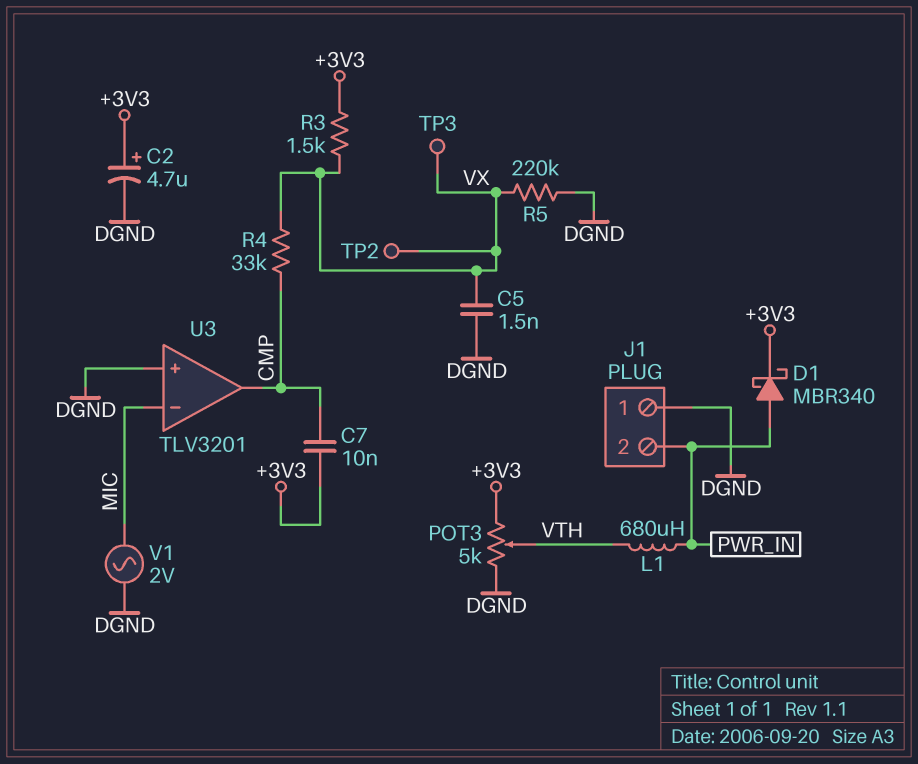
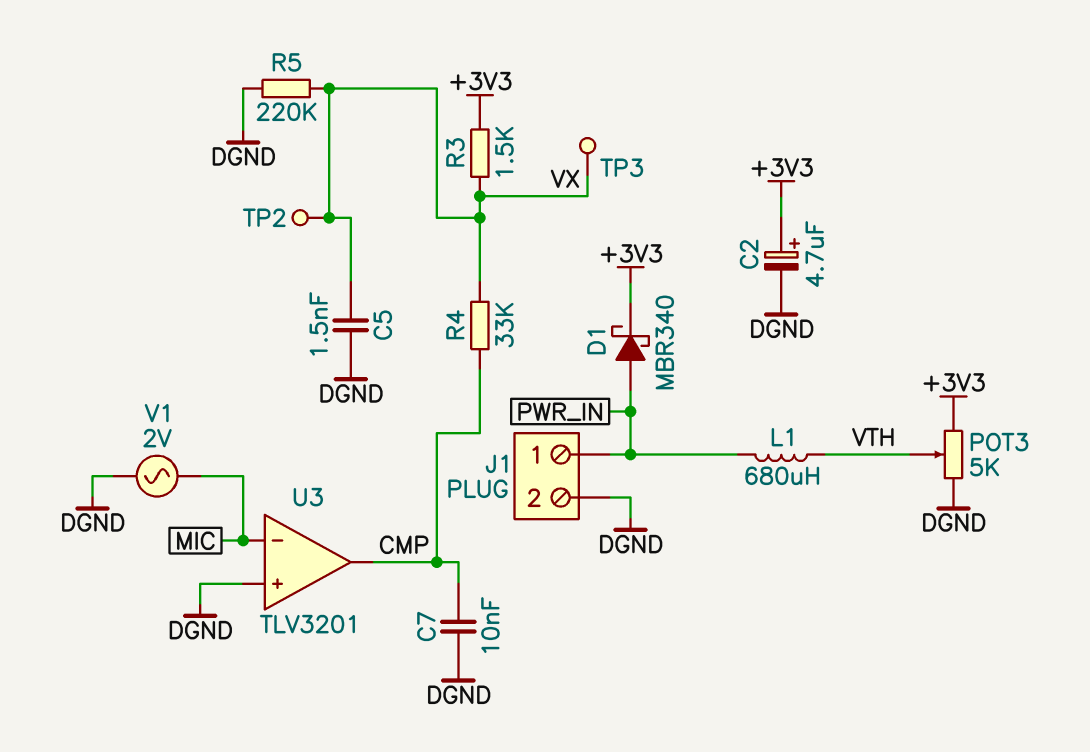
C7: 10nF (+3V3, CMP) -> 10nF (CMP, DGND)
J1 pin 1: DGND -> PWR_IN
J1 pin 2: PWR_IN -> DGND

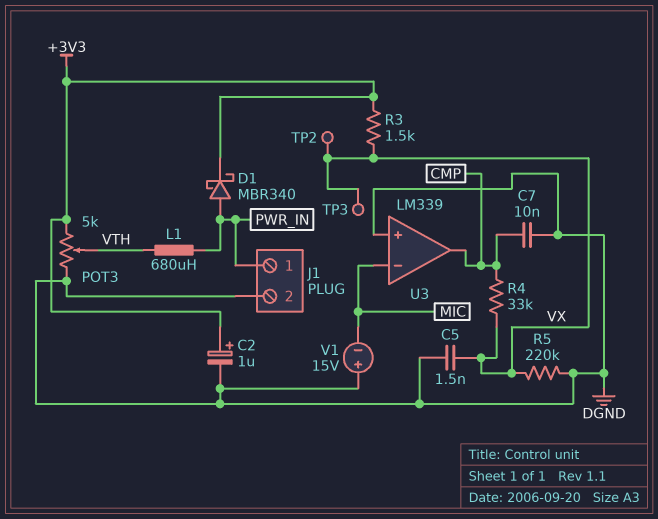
C2: 4.7uF (plus +3V3, minus DGND) -> 1uF (plus +3V3, minus DGND)
U3: TLV3201 -> LM339
V1: AC 2V (DGND, MIC) -> 15V (plus DGND, minus MIC)

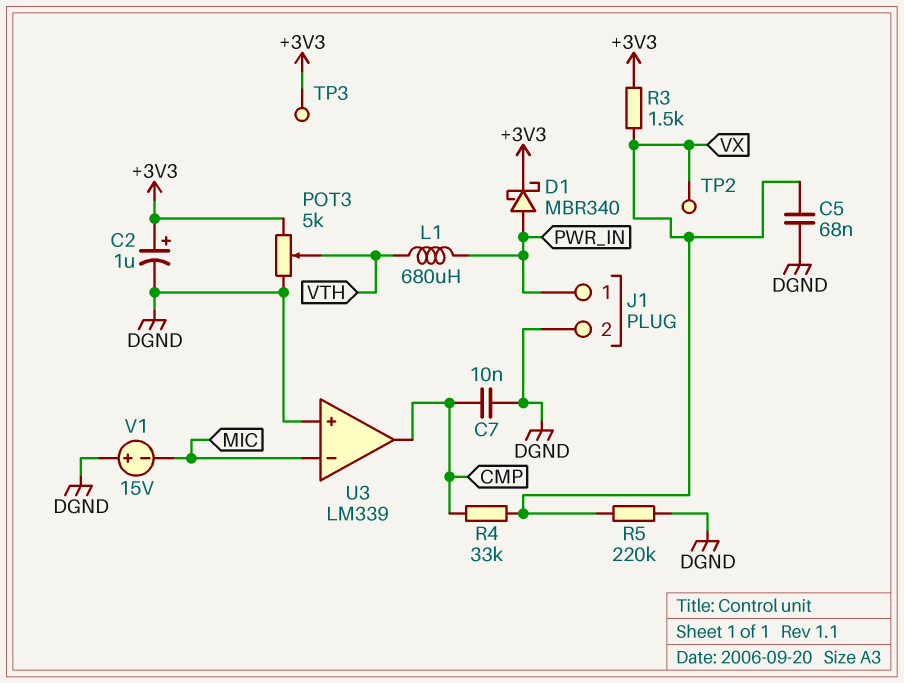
C5: 1.5nF (DGND, VX) -> 68nF (DGND, VX)
TP3: test point (VX) -> test point (+3V3)

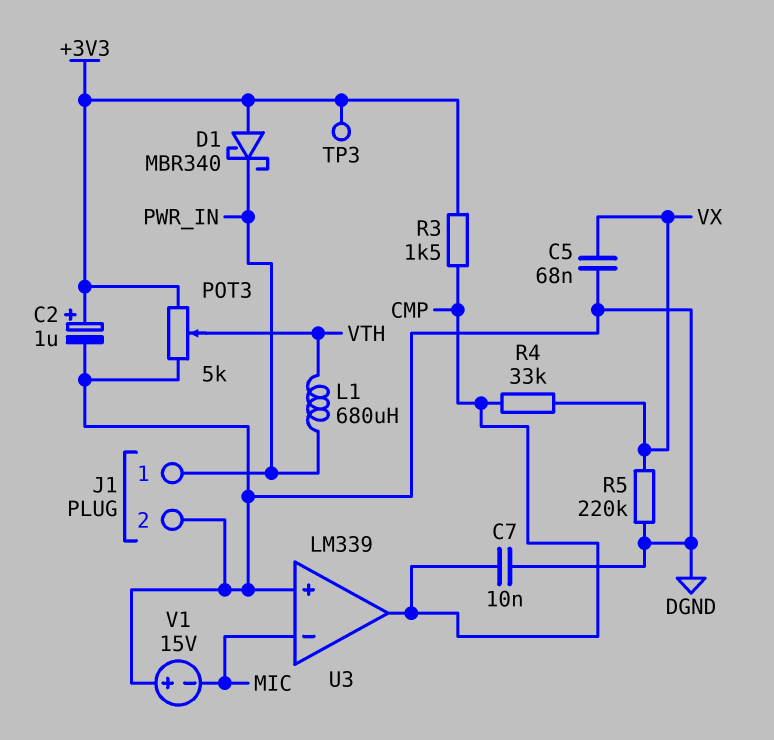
D1: schottky MBR340 (A PWR_IN, K +3V3) -> schottky MBR340 (A +3V3, K PWR_IN)
R3: 1.5k (+3V3, VX) -> 1.5k (+3V3, CMP)
TP2: test point (VX) -> none

